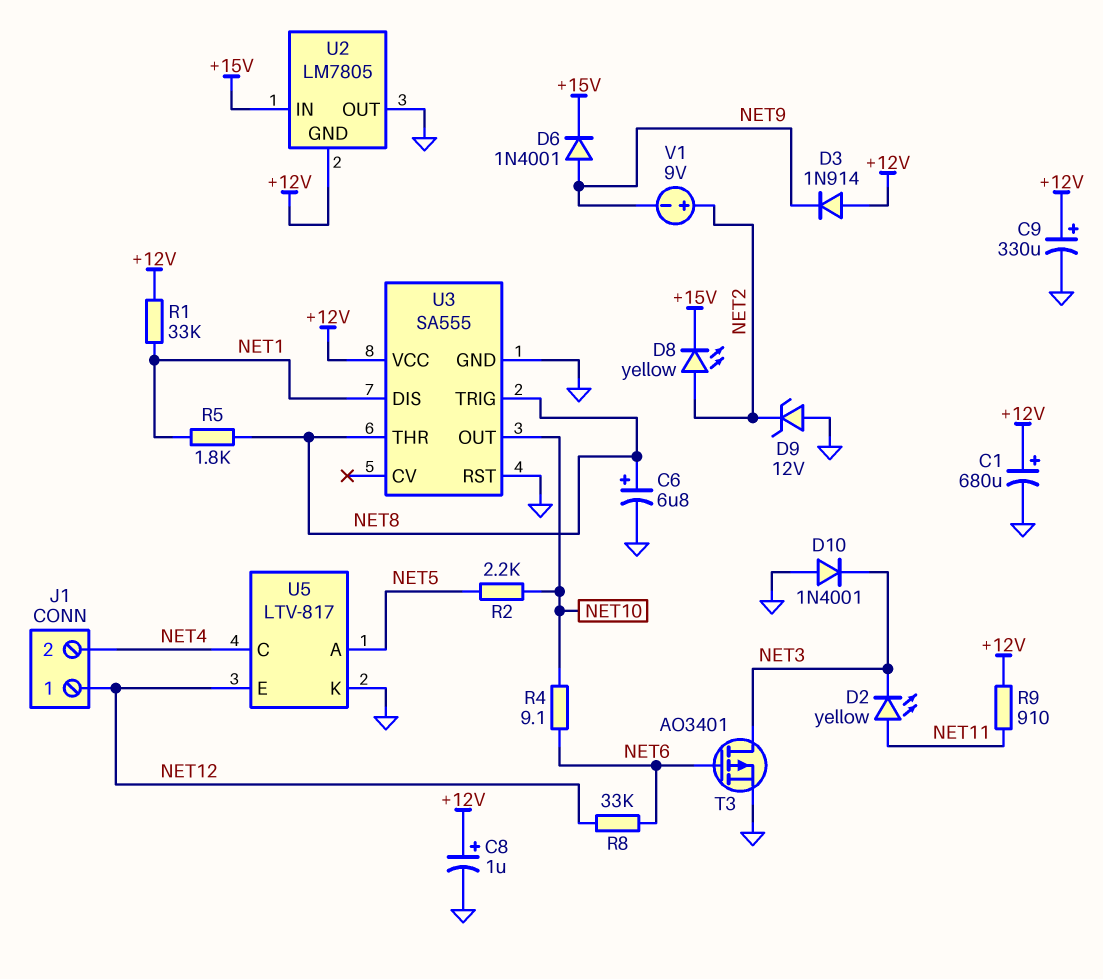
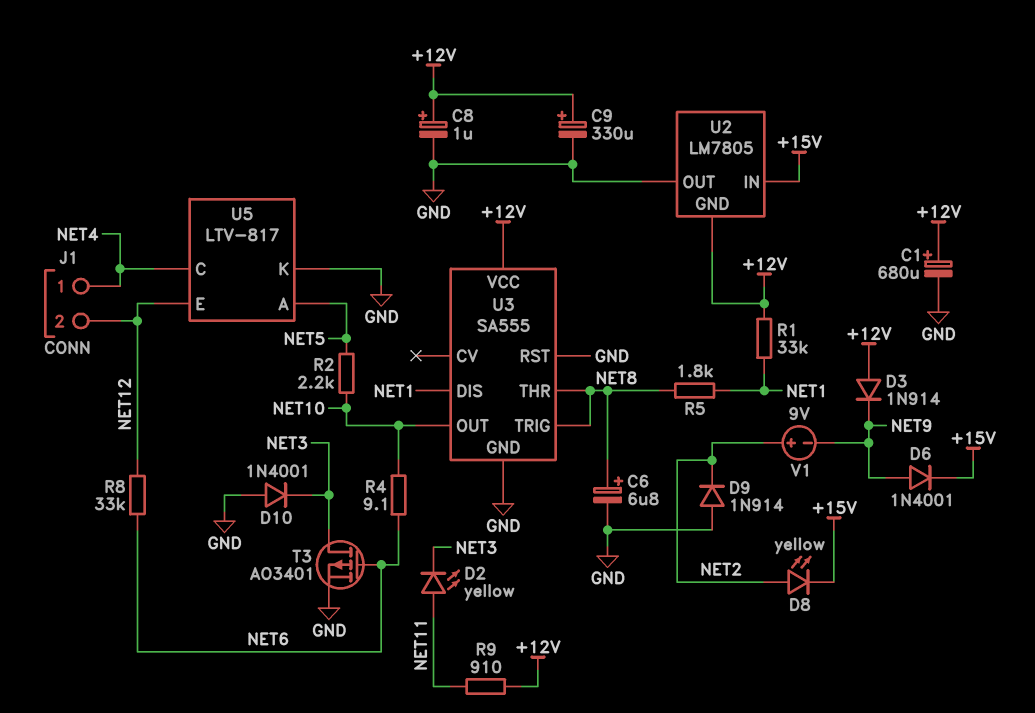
D9: zener 12V (A GND, K NET2) -> diode 1N914 (A GND, K NET2)
J1 pin 1: NET12 -> NET4
J1 pin 2: NET4 -> NET12

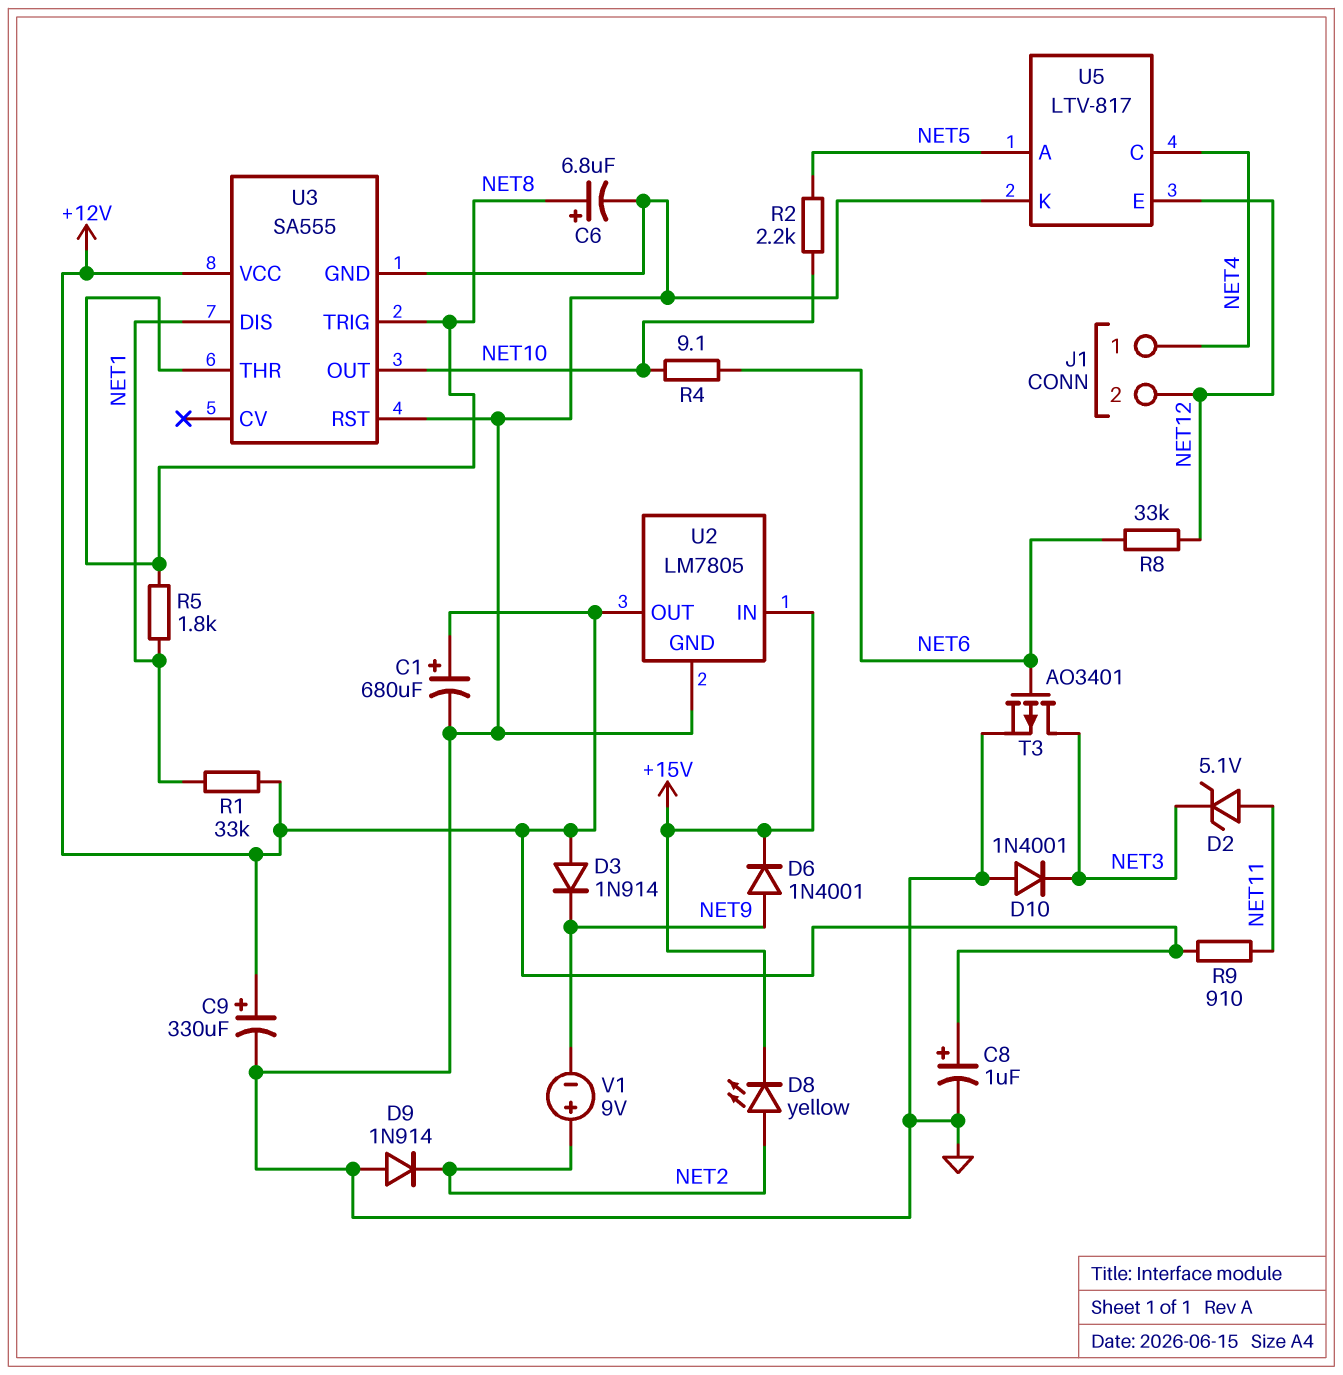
D2: LED yellow (A NET11, K NET3) -> zener 5.1V (A NET11, K NET3)
U2 pin GND: +12V -> GND
U2 pin OUT: GND -> +12V

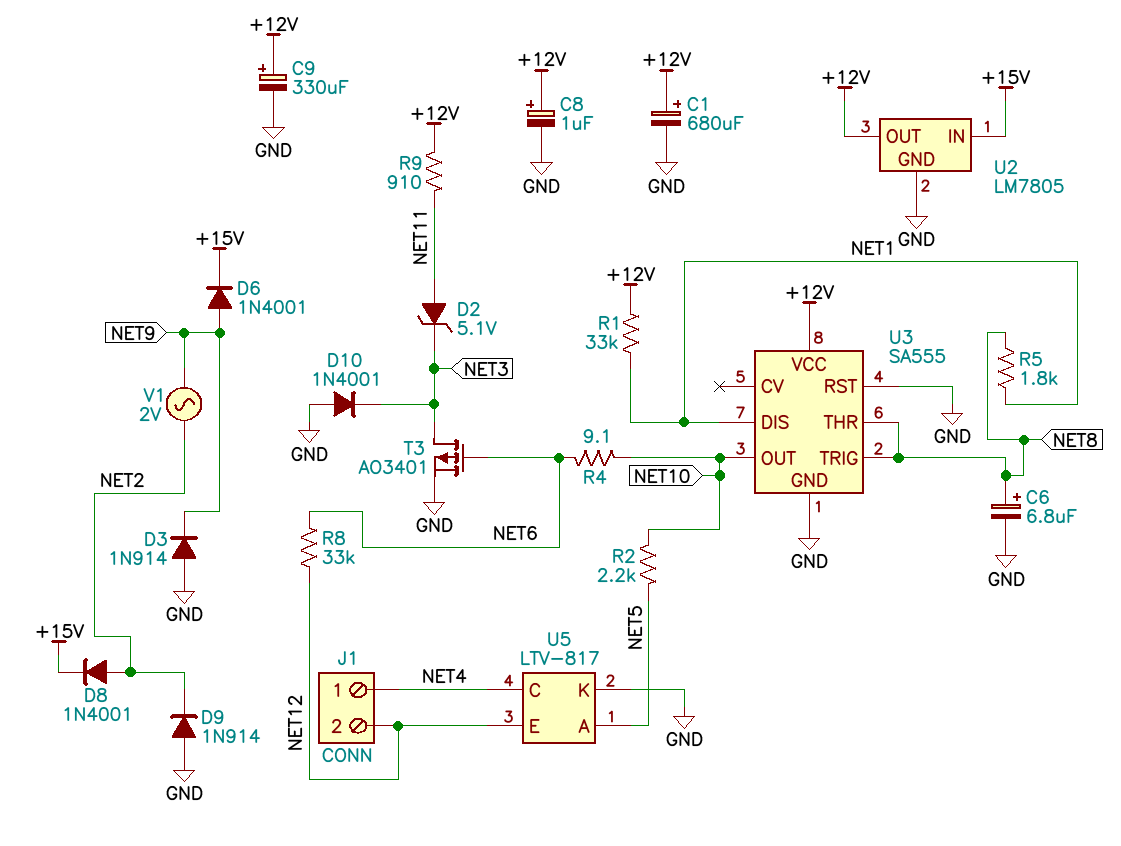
D3: diode 1N914 (A +12V, K NET9) -> diode 1N914 (A GND, K NET9)
D8: LED yellow (A NET2, K +15V) -> diode 1N4001 (A NET2, K +15V)
V1: 9V (plus NET2, minus NET9) -> AC 2V (NET2, NET9)

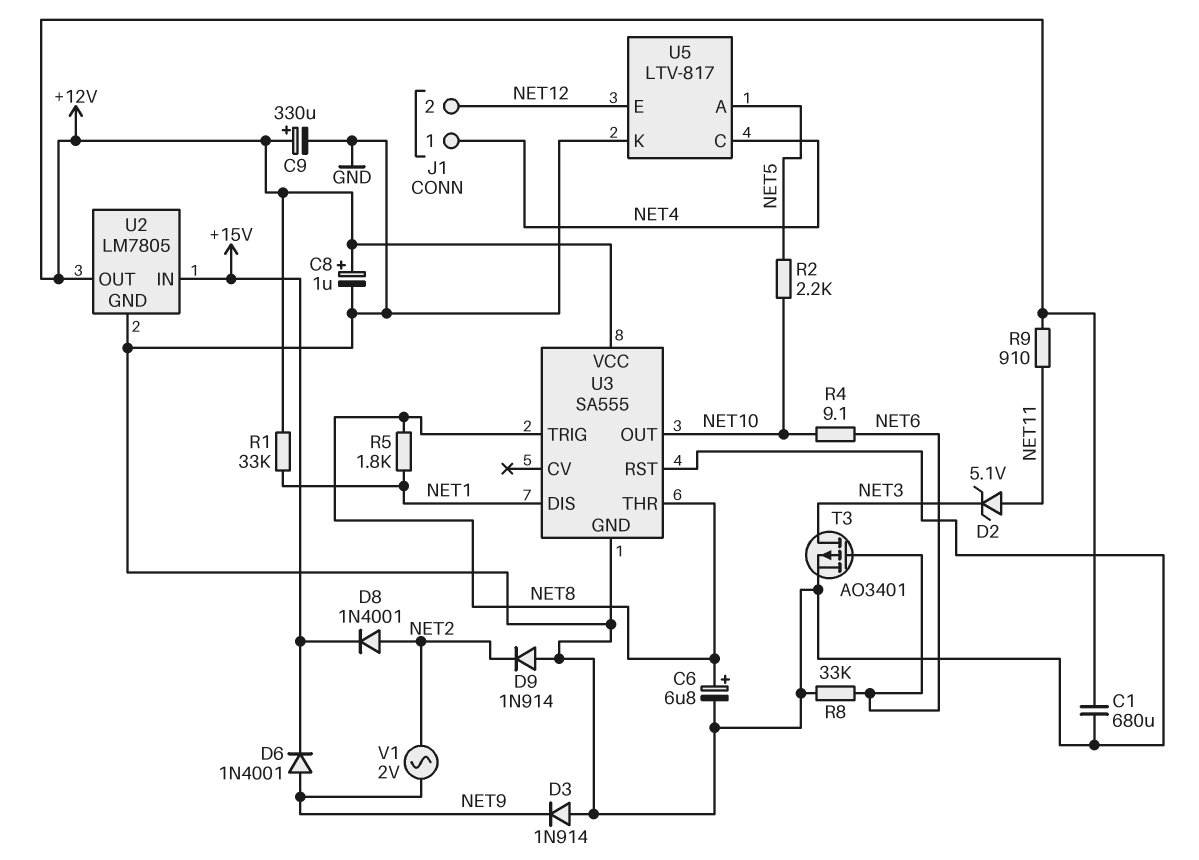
C1: 680uF (plus +12V, minus GND) -> 680uF (+12V, GND)
D10: diode 1N4001 (A GND, K NET3) -> none
R8: 33k (NET6, NET12) -> 33k (GND, NET6)

